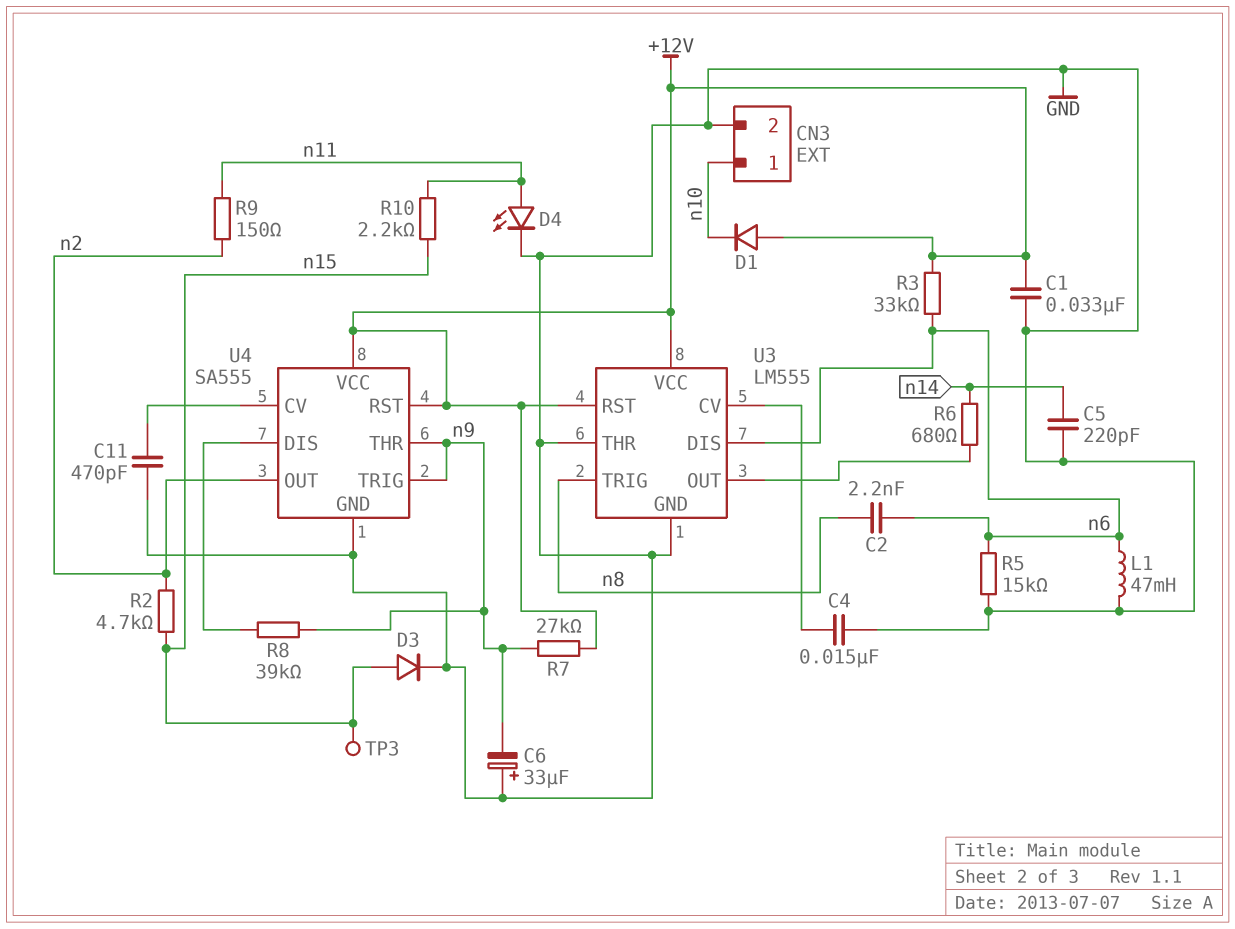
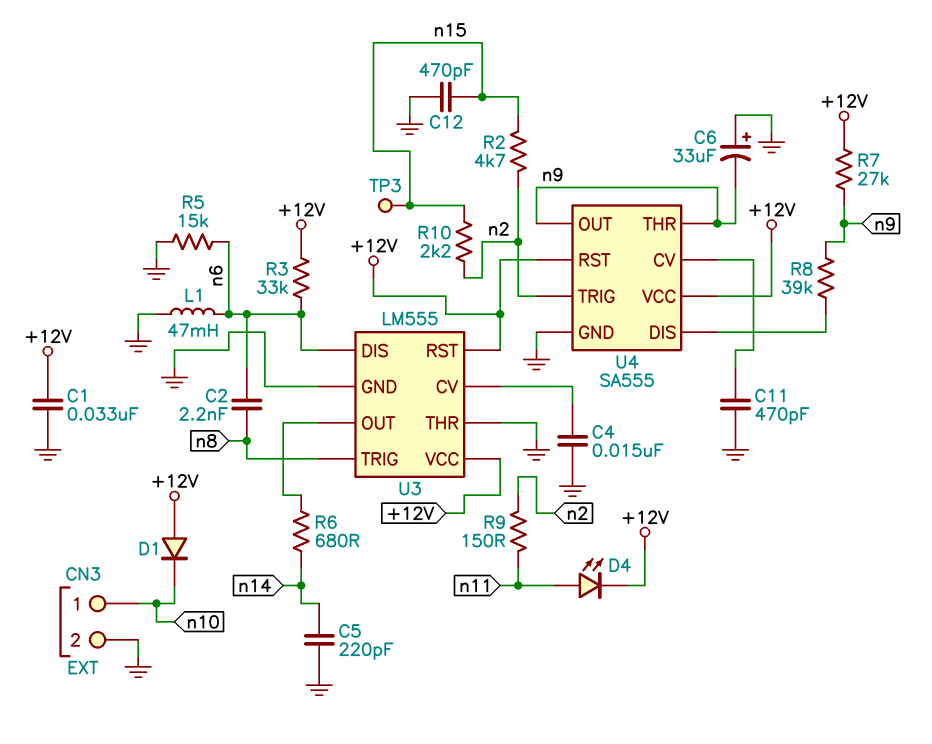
C12: none -> 470pF (GND, n15)
D3: diode (A n15, K GND) -> none
D4: LED (A n11, K GND) -> LED (A n11, K +12V)
R10: 2.2k (n11, n15) -> 2.2k (n2, n15)
U4 pin OUT: n2 -> n9
U4 pin TRIG: n9 -> n2

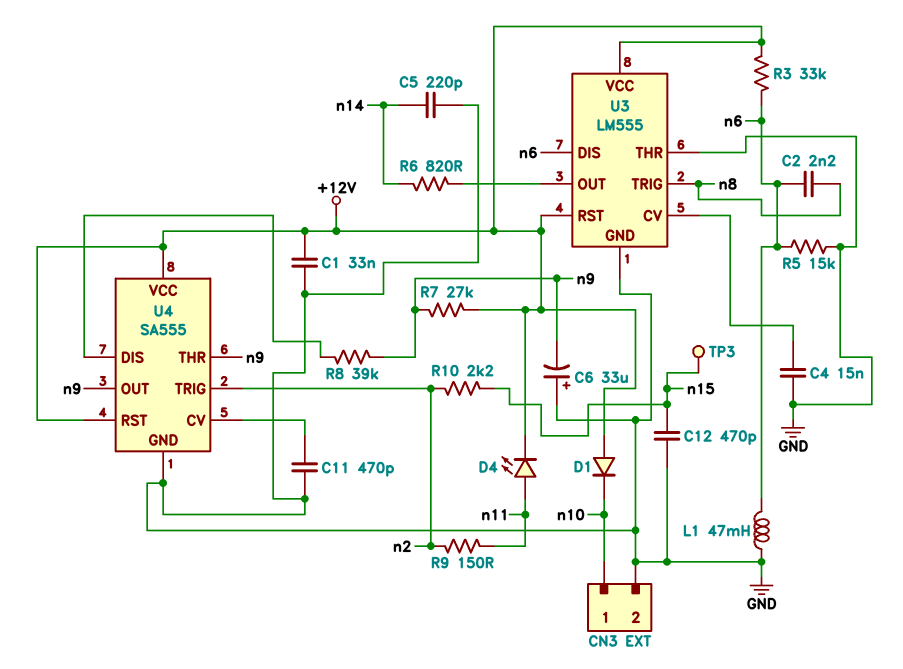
R2: 4.7k (n2, n15) -> none
R6: 680 (U3/OUT, n14) -> 820 (U3/OUT, n14)

